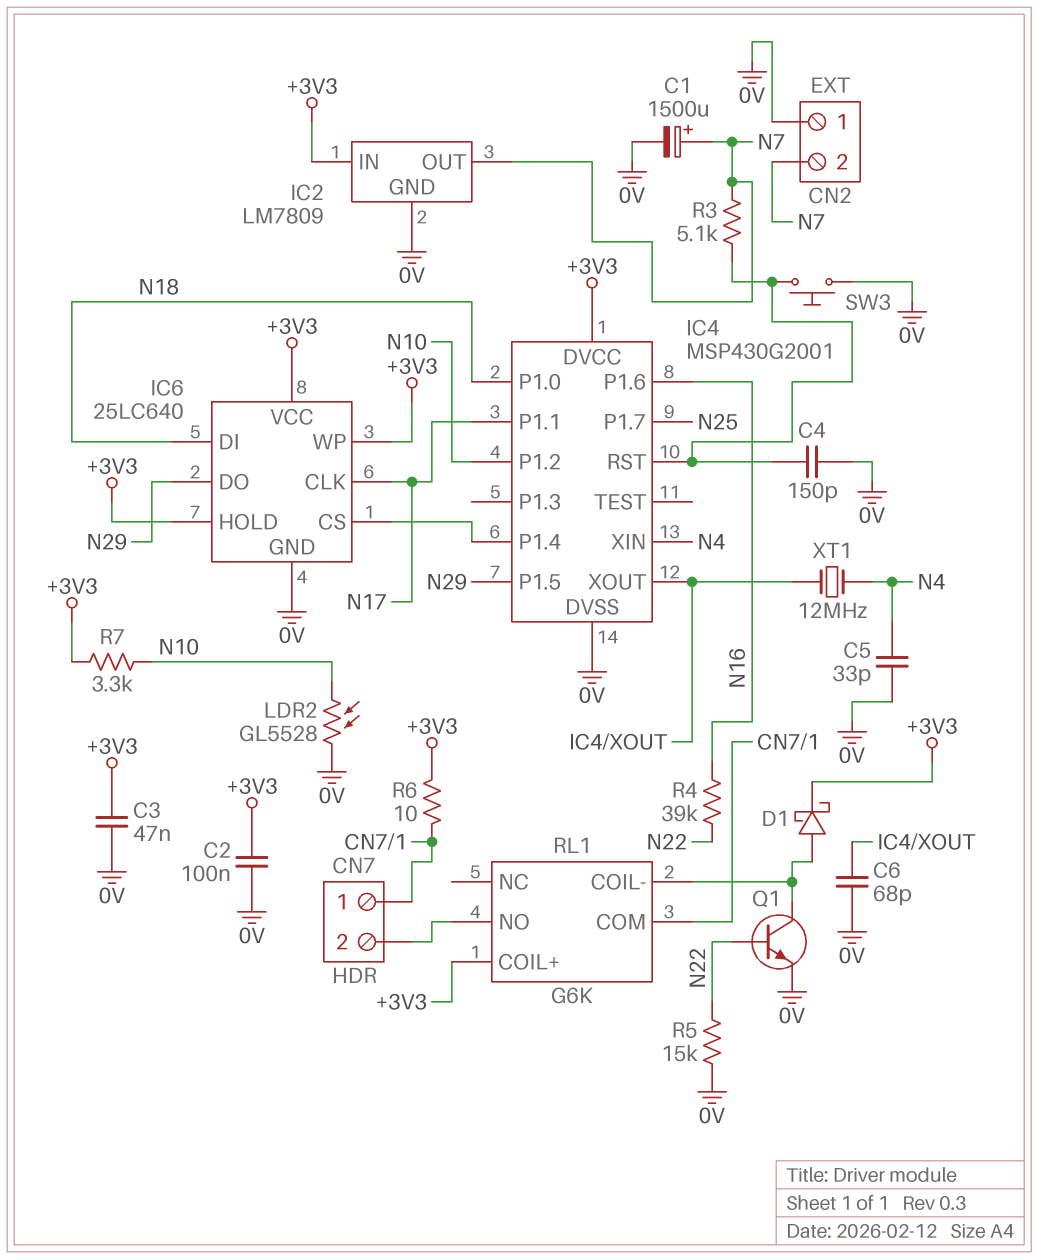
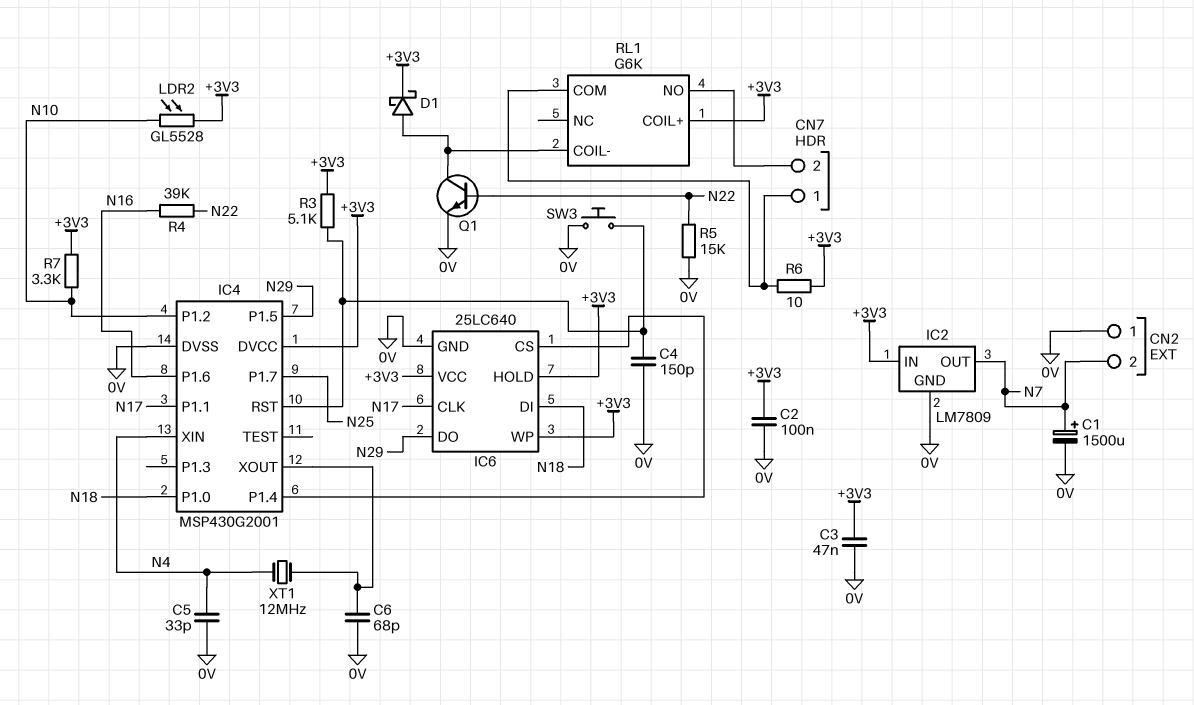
LDR2: GL5528 (0V, N10) -> GL5528 (+3V3, N10)
R3: 5.1k (IC4/RST, N7) -> 5.1k (+3V3, IC4/RST)

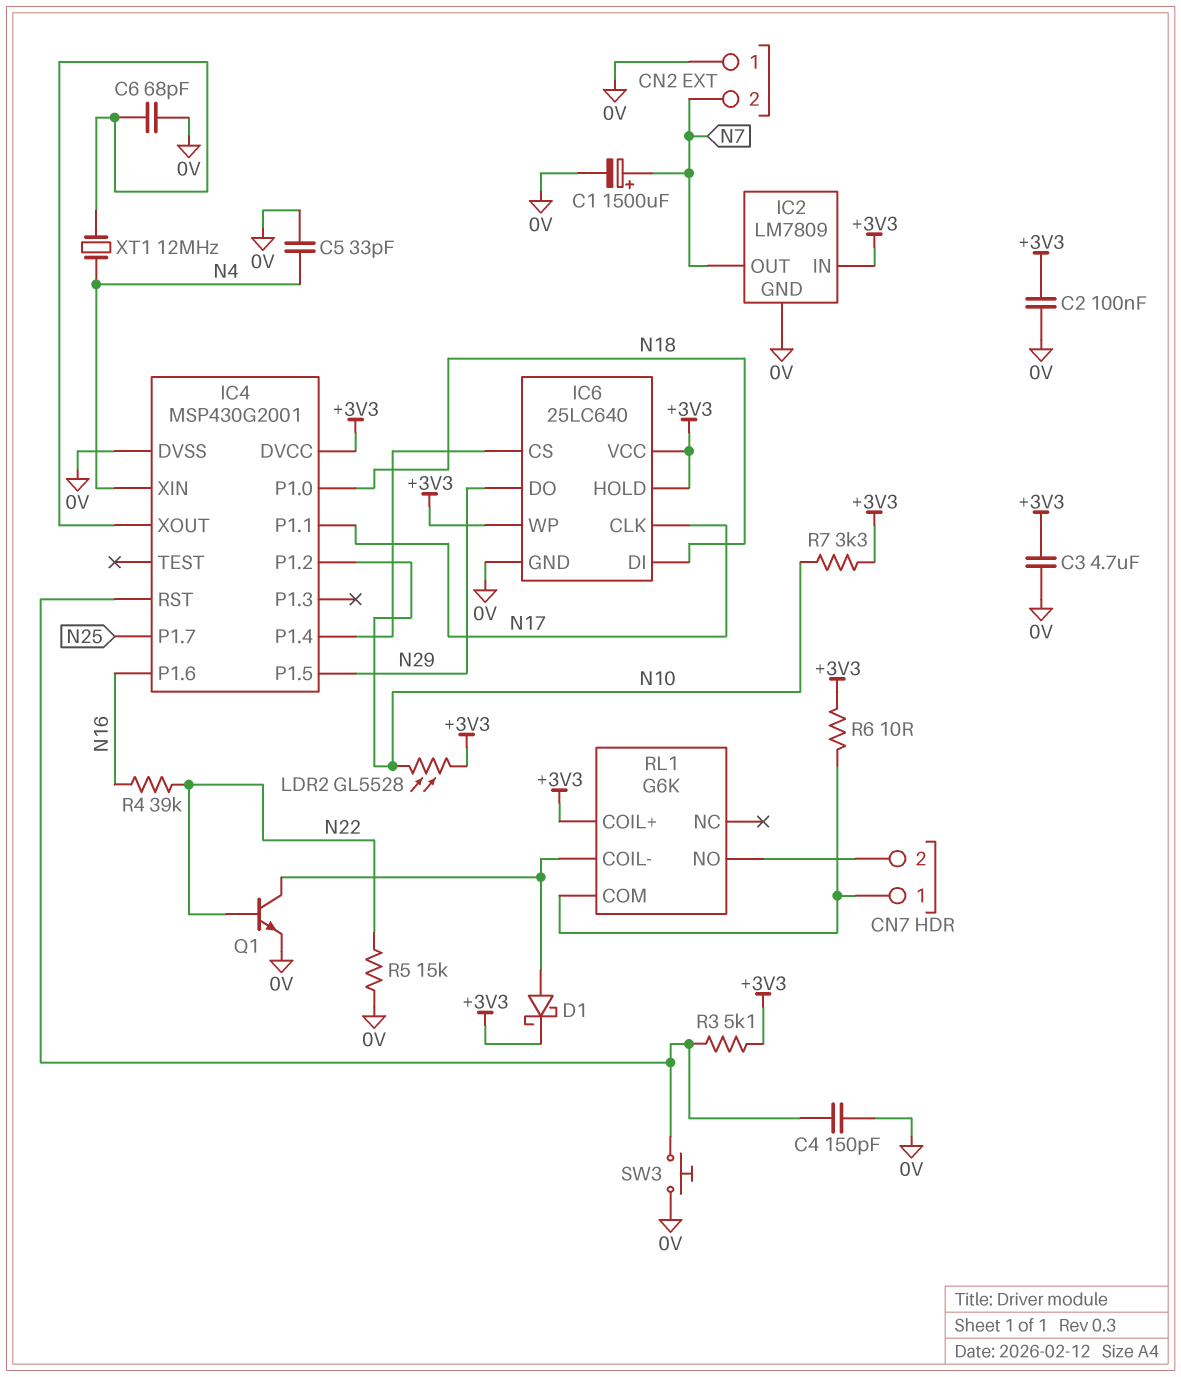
C3: 47nF (+3V3, 0V) -> 4.7uF (+3V3, 0V)

